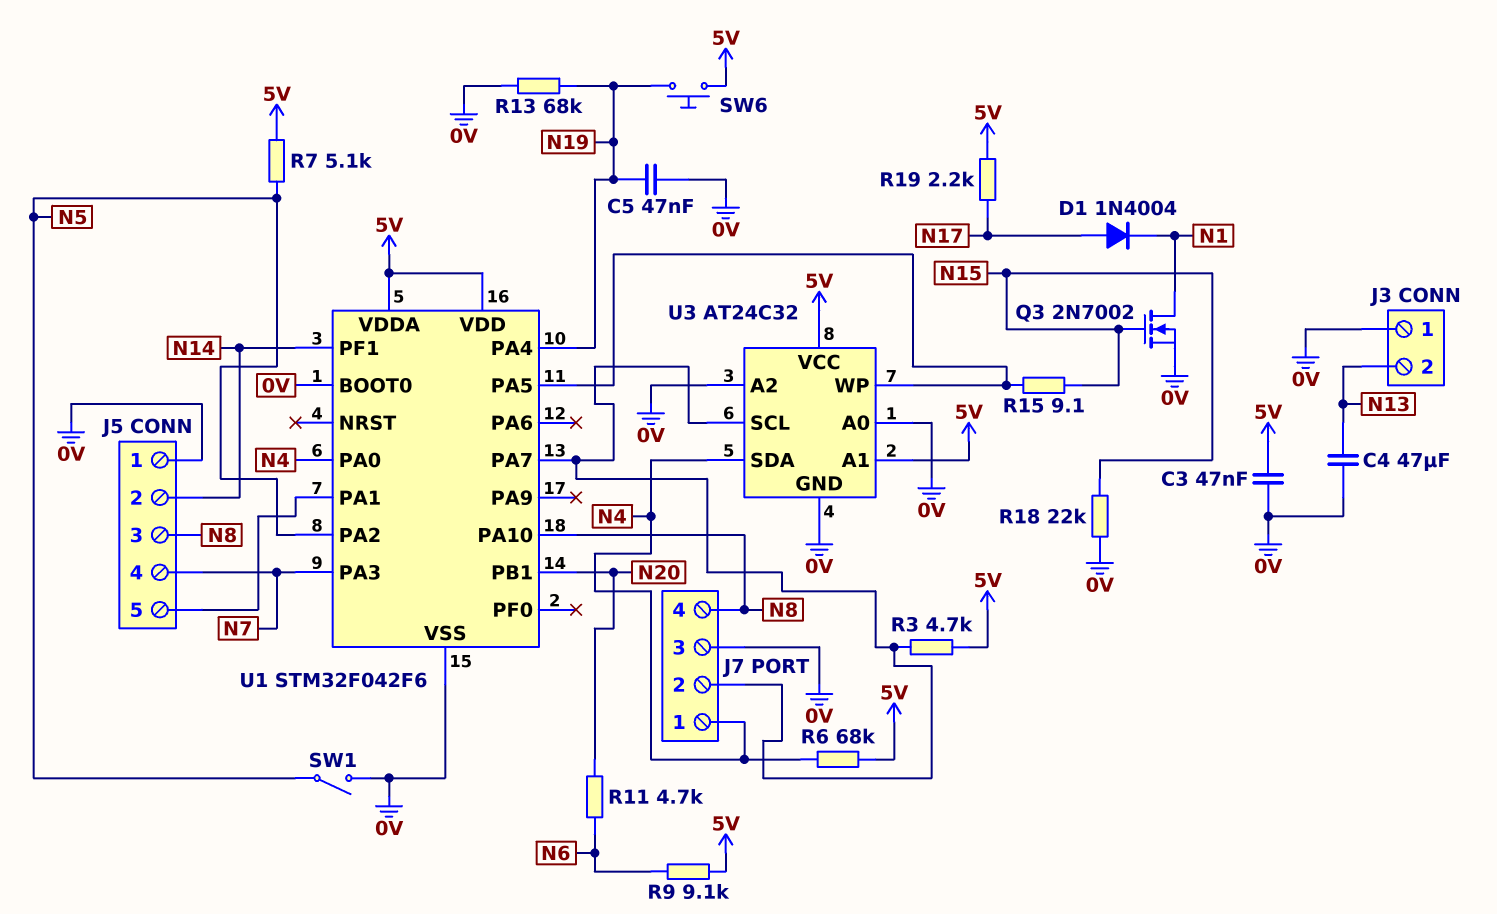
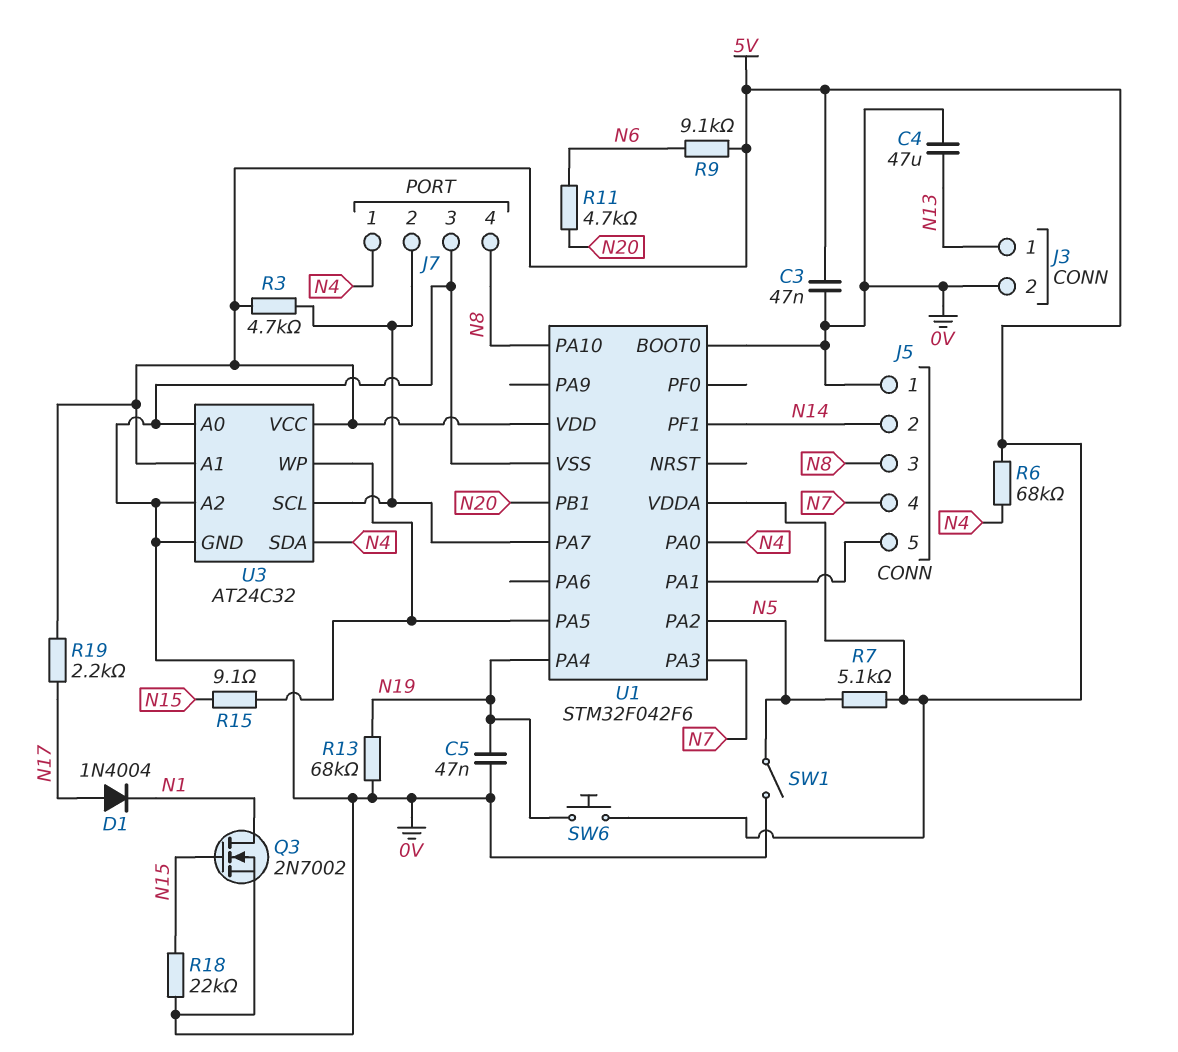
J3 pin 1: 0V -> N13
J3 pin 2: N13 -> 0V

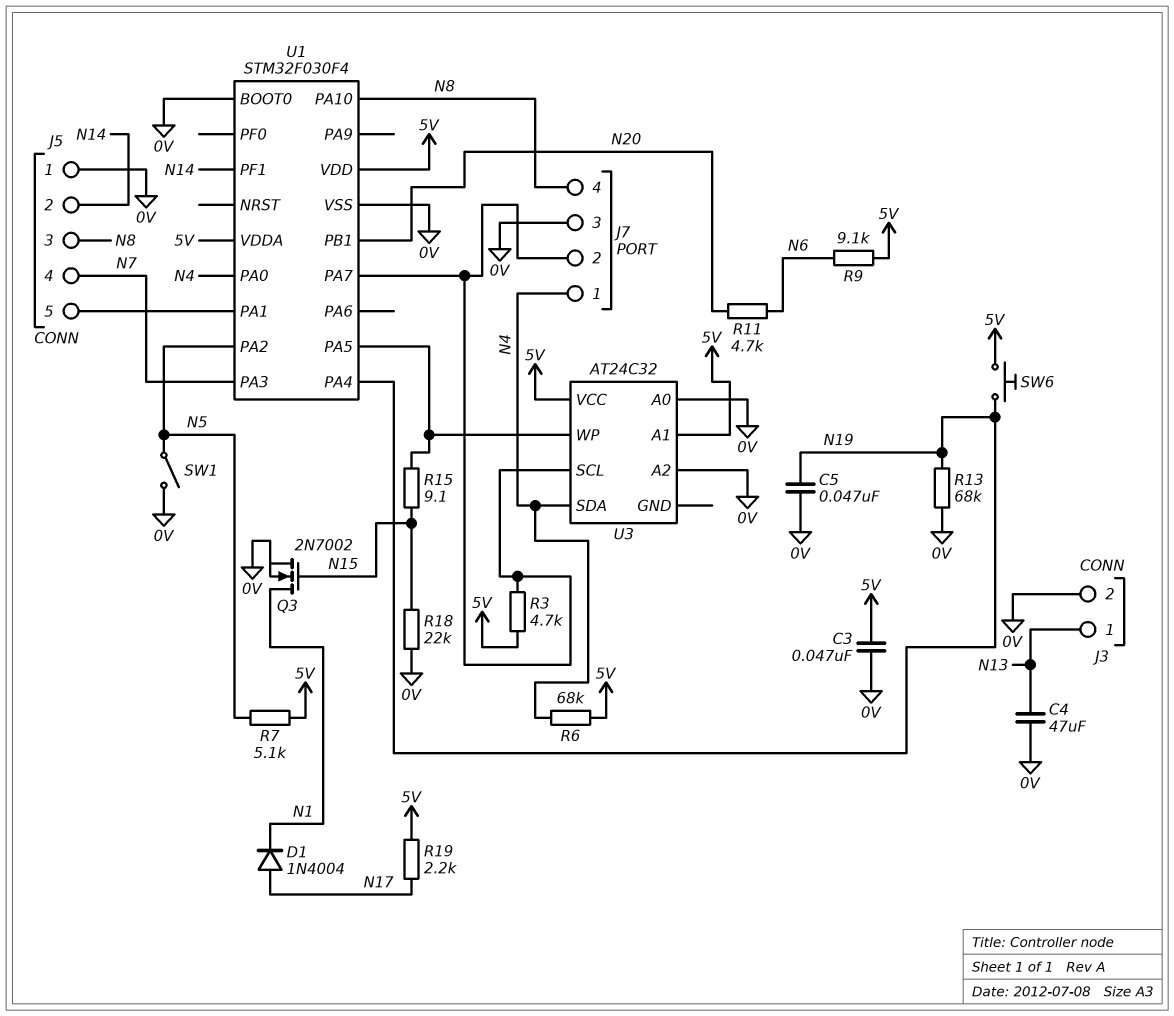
U1: STM32F042F6 -> STM32F030F4
U3 pin GND: 0V -> none

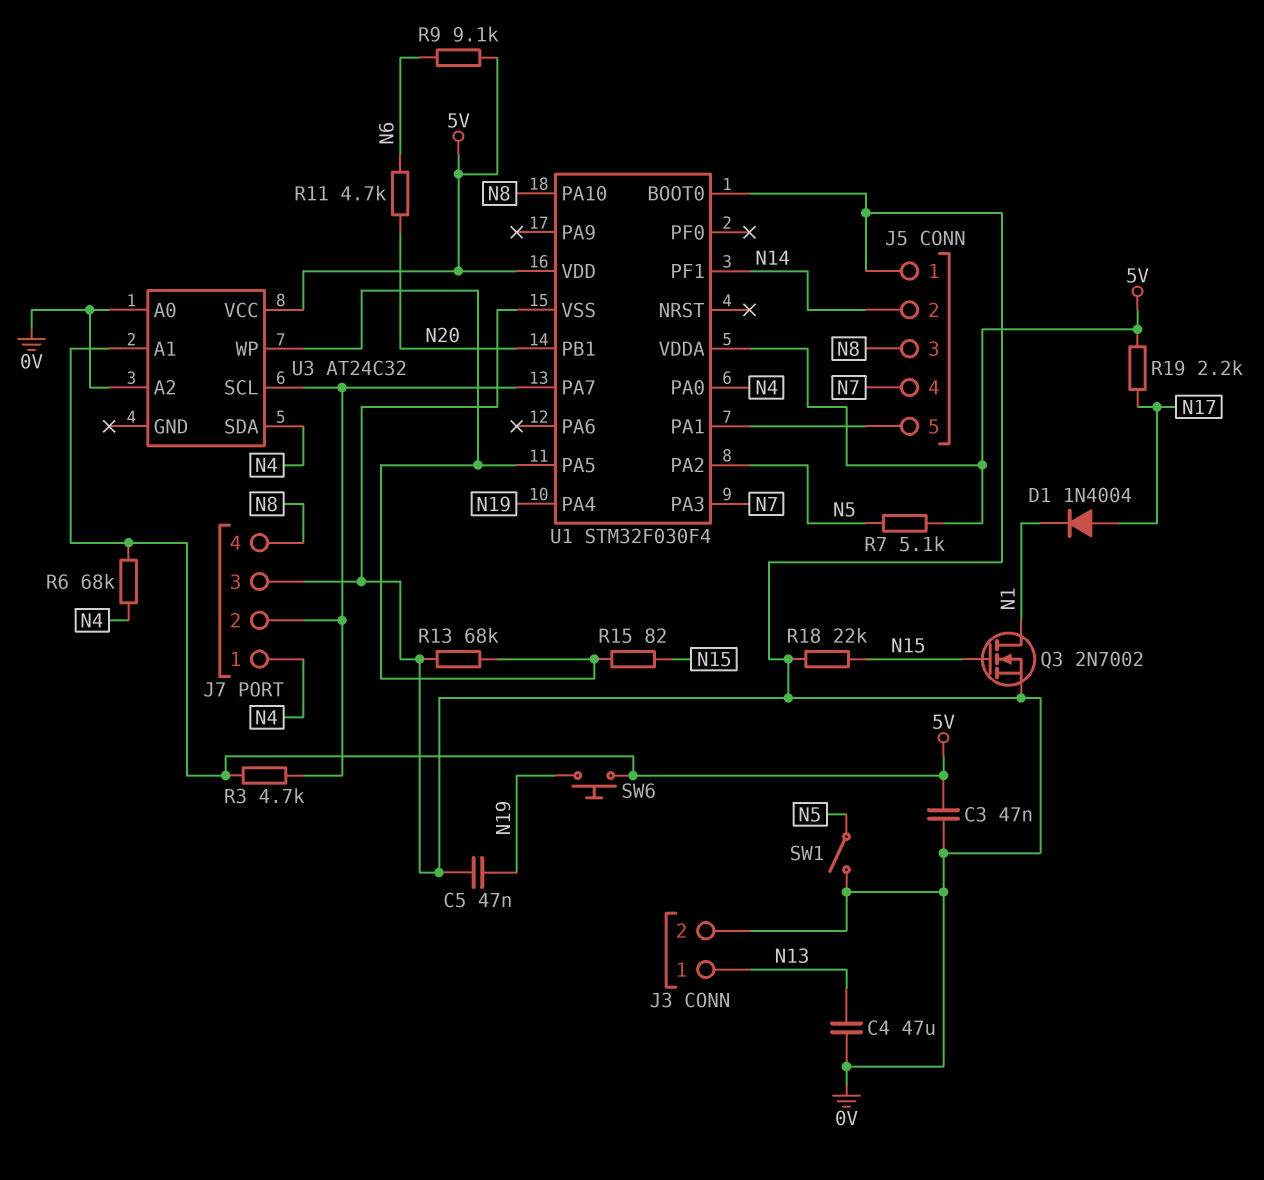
R13: 68k (0V, N19) -> 68k (0V, U1/PA5)
R15: 9.1 (N15, U1/PA5) -> 82 (N15, U1/PA5)

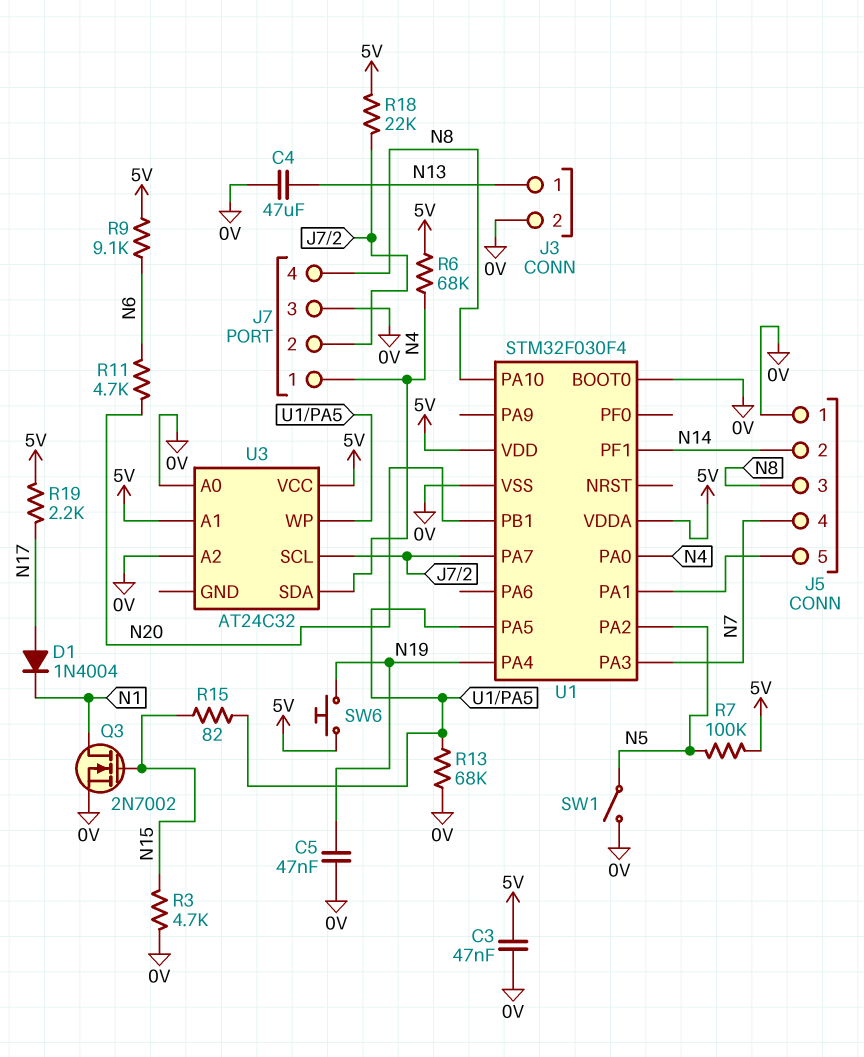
R3: 4.7k (5V, J7/2) -> 4.7k (0V, N15)
R7: 5.1k (5V, N5) -> 100k (5V, N5)
R18: 22k (0V, N15) -> 22k (5V, J7/2)

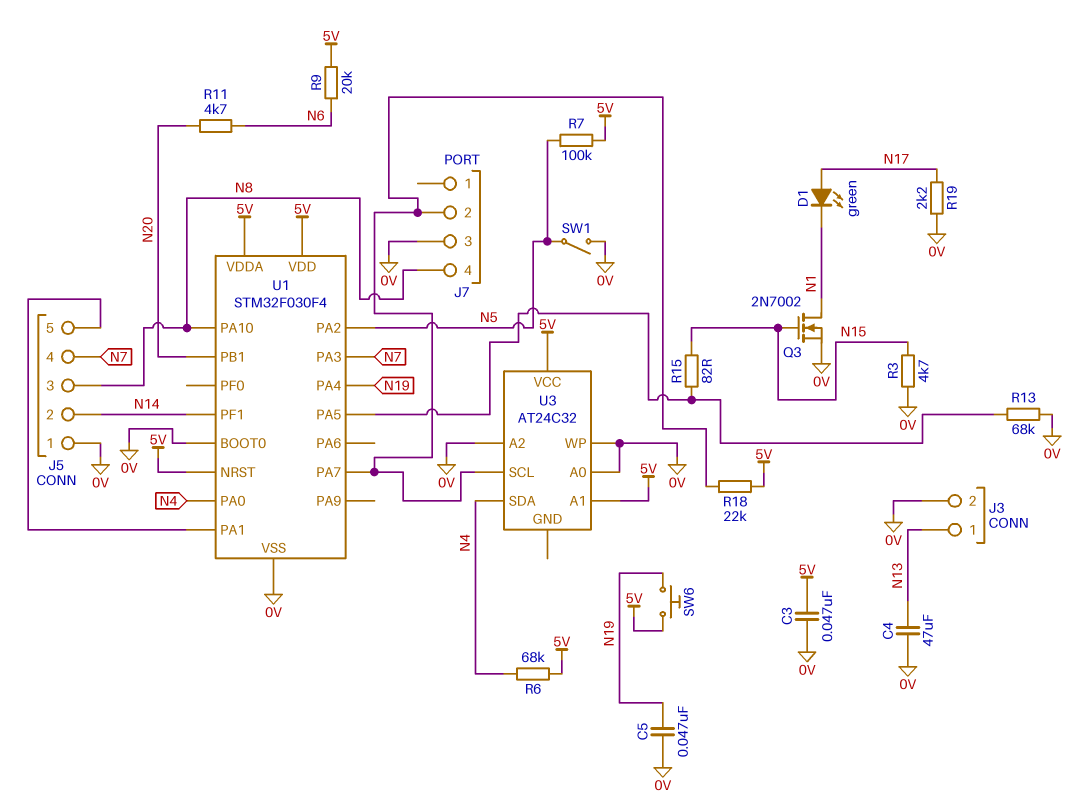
D1: diode 1N4004 (A N17, K N1) -> LED green (A N17, K N1)
J7 pin 1: N4 -> none
R9: 9.1k (5V, N6) -> 20k (5V, N6)
R19: 2.2k (5V, N17) -> 2.2k (0V, N17)
U1 pin NRST: none -> 5V
U3 pin WP: U1/PA5 -> 0V

